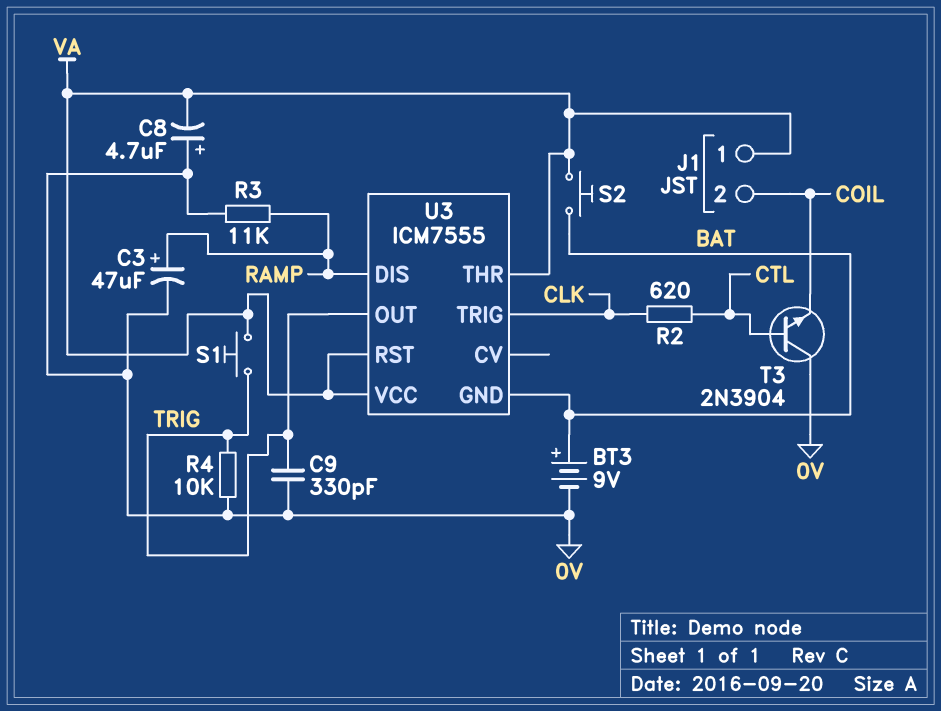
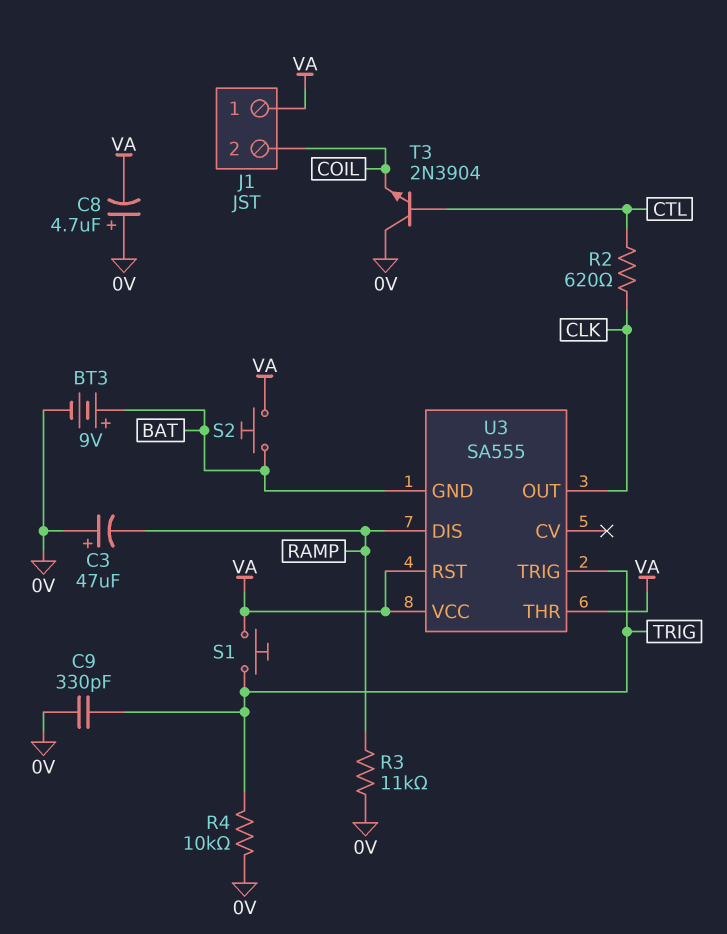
C3: 47uF (plus RAMP, minus 0V) -> 47uF (plus 0V, minus RAMP)
U3: ICM7555 -> SA555
U3 pin OUT: TRIG -> CLK
U3 pin TRIG: CLK -> TRIG

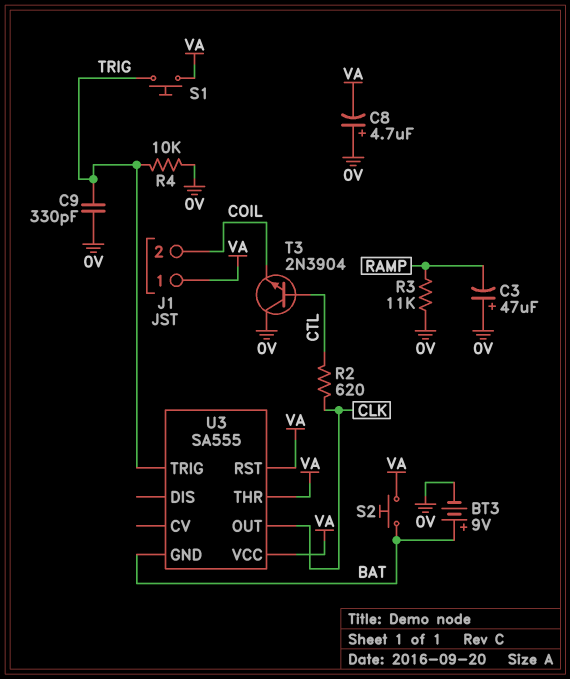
U3 pin DIS: RAMP -> none

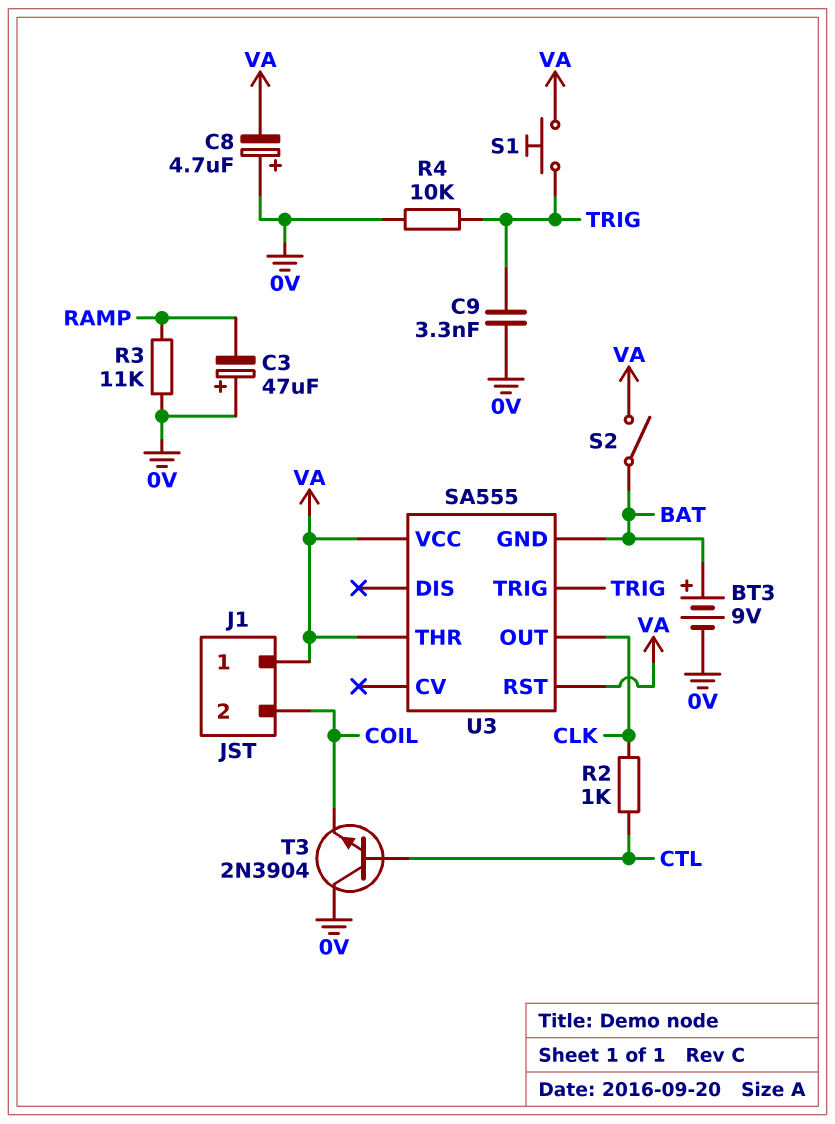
C9: 330pF (0V, TRIG) -> 3.3nF (0V, TRIG)
R2: 620 (CLK, CTL) -> 1k (CLK, CTL)
S2: button (BAT, VA) -> switch (BAT, VA)

